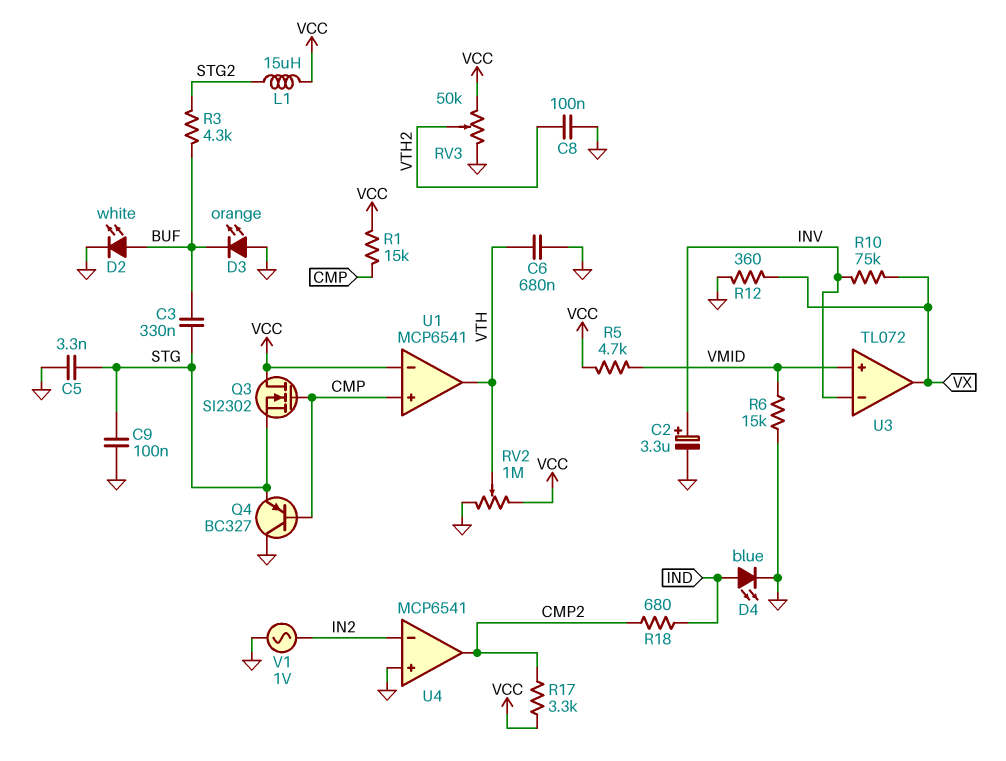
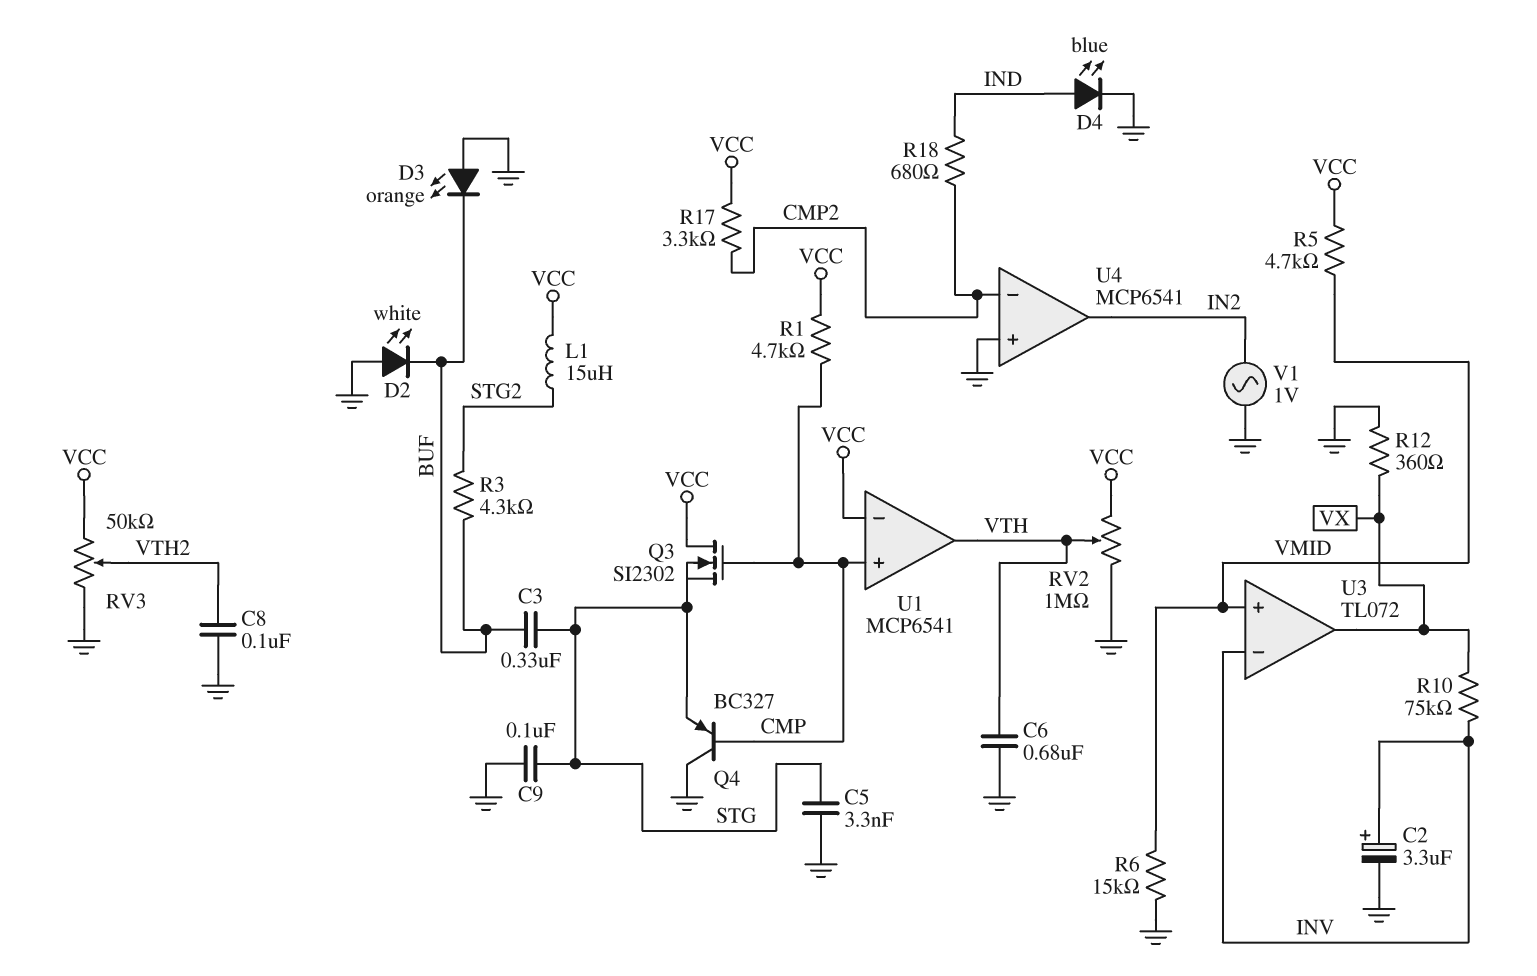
D2: LED white (A BUF, K GND) -> LED white (A GND, K BUF)
R1: 15k (CMP, VCC) -> 4.7k (CMP, VCC)
U4 pin in-: IN2 -> CMP2
U4 pin out: CMP2 -> IN2

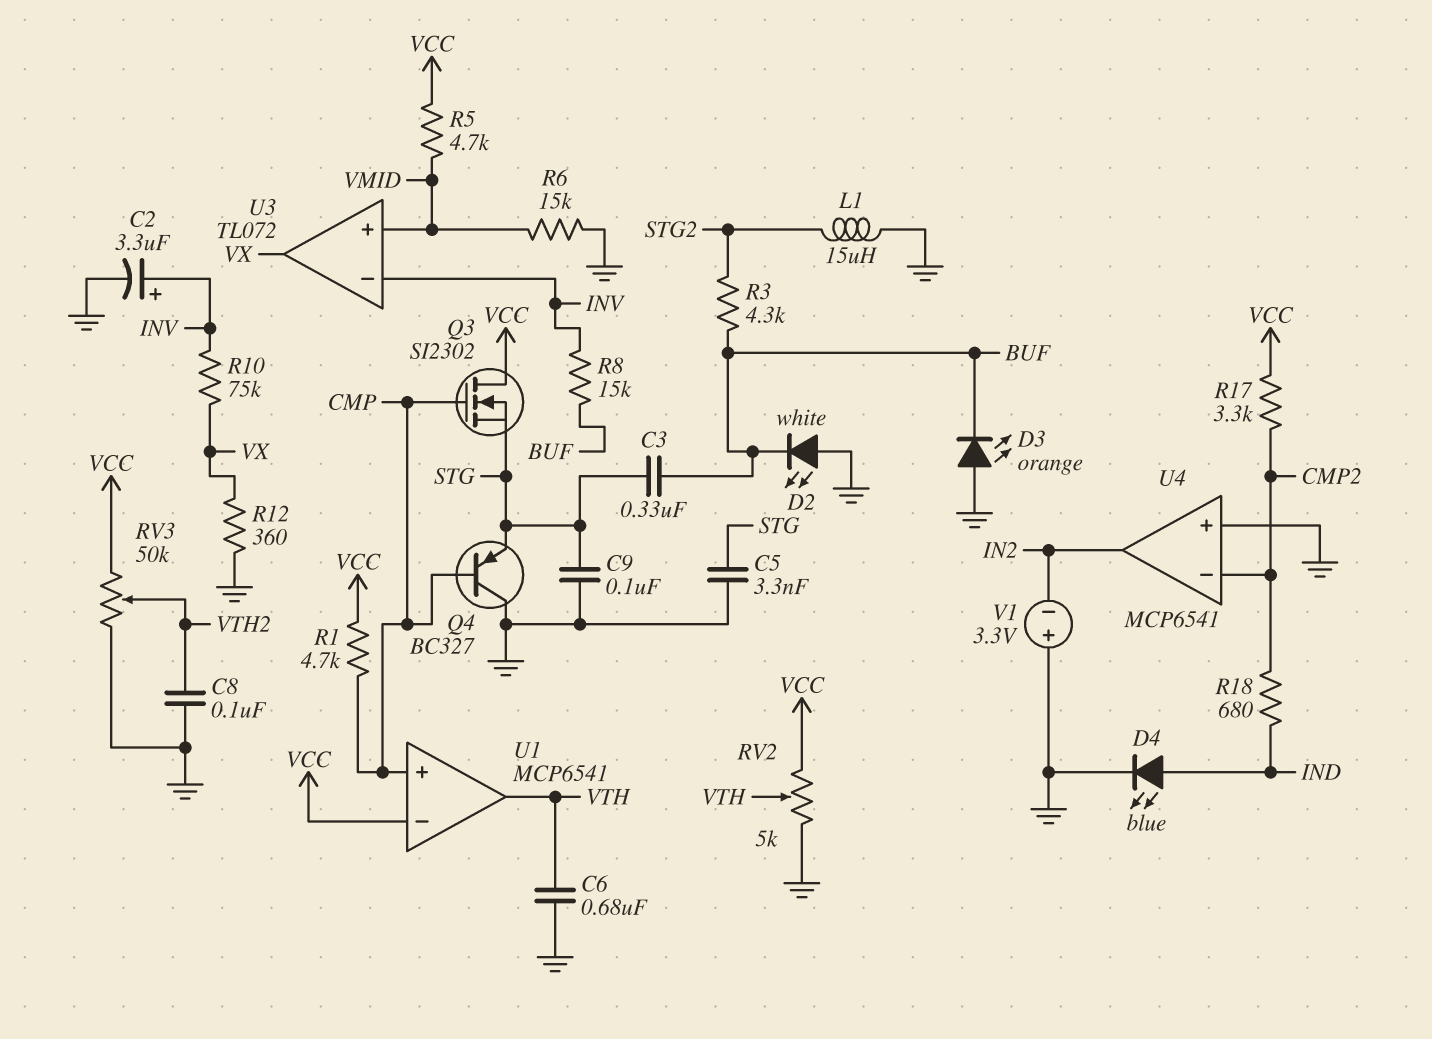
L1: 15uH (STG2, VCC) -> 15uH (GND, STG2)
R8: none -> 15k (BUF, INV)
RV2: 1M (GND, VCC, wiper VTH) -> 5k (GND, VCC, wiper VTH)
V1: AC 1V (GND, IN2) -> 3.3V (plus GND, minus IN2)

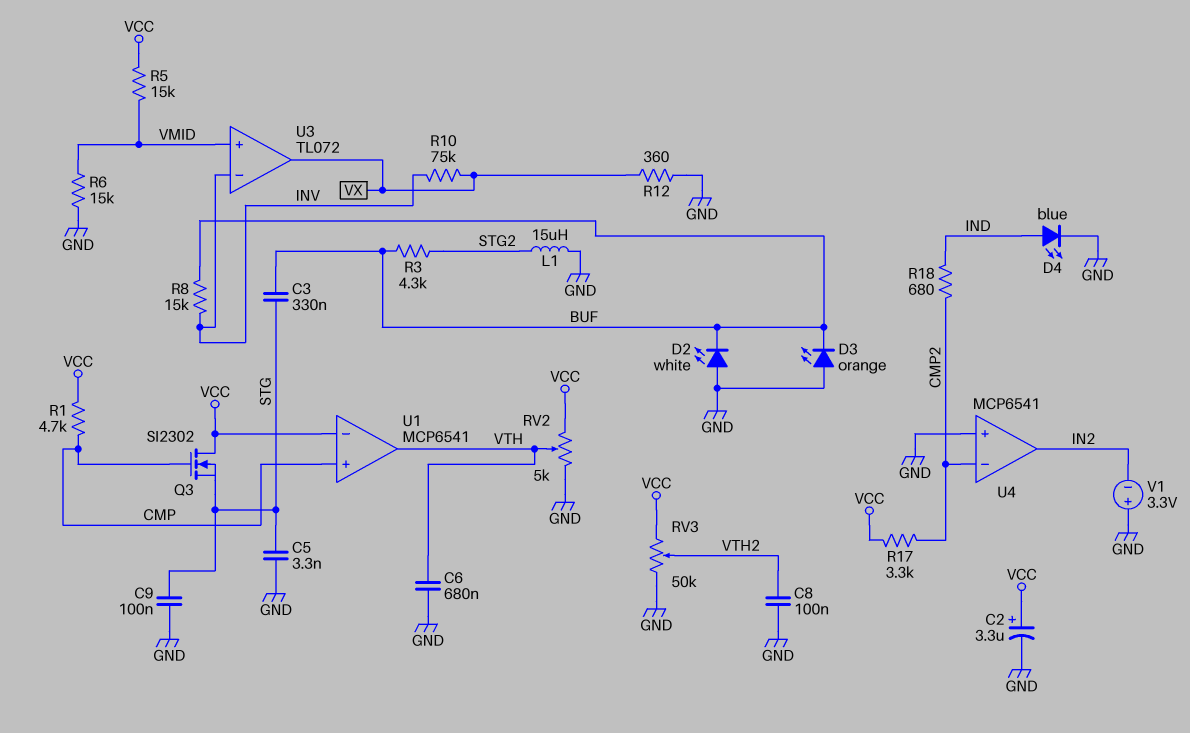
C2: 3.3uF (plus INV, minus GND) -> 3.3uF (plus VCC, minus GND)
Q4: PNP BC327 (B CMP, C GND, E STG) -> none
R5: 4.7k (VCC, VMID) -> 15k (VCC, VMID)

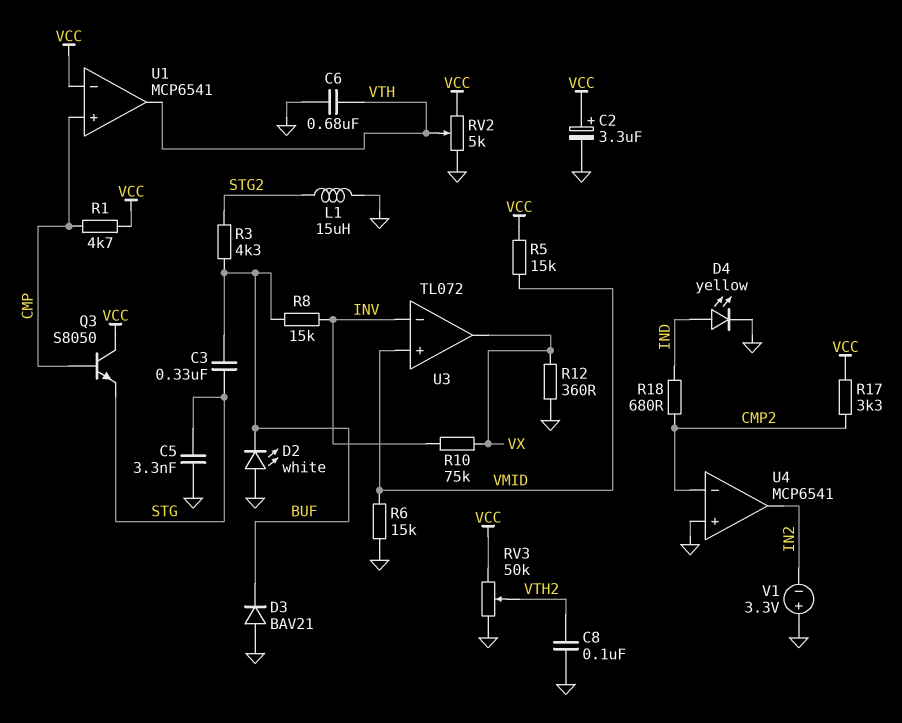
C9: 100nF (GND, STG) -> none
D3: LED orange (A GND, K BUF) -> diode BAV21 (A GND, K BUF)
D4: LED blue (A IND, K GND) -> LED yellow (A IND, K GND)
Q3: NMOS SI2302 (G CMP, D VCC, S STG) -> NPN S8050 (B CMP, C VCC, E STG)

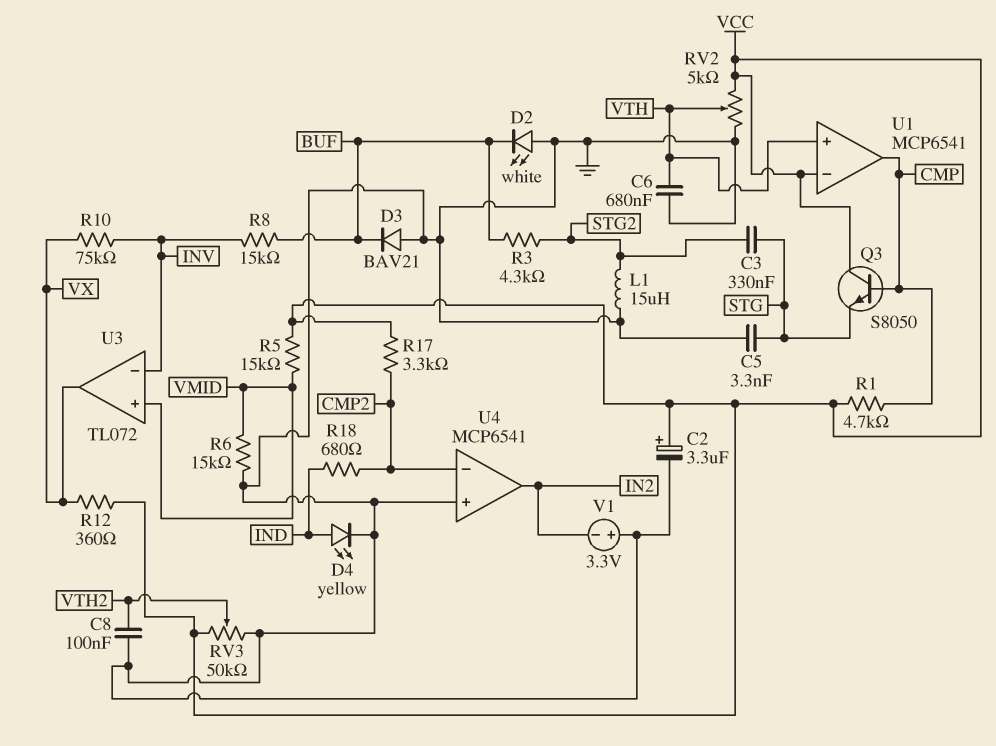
C3: 330nF (BUF, STG) -> 330nF (STG, STG2)
R12: 360 (GND, VX) -> 360 (VCC, VX)
U1 pin in+: CMP -> VTH
U1 pin out: VTH -> CMP

